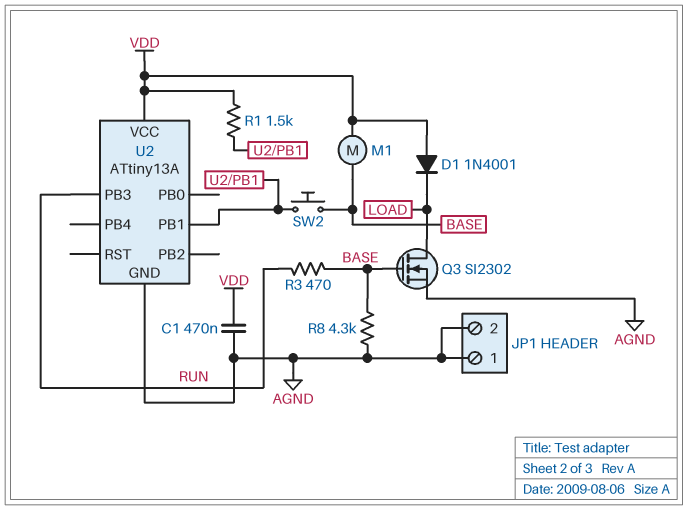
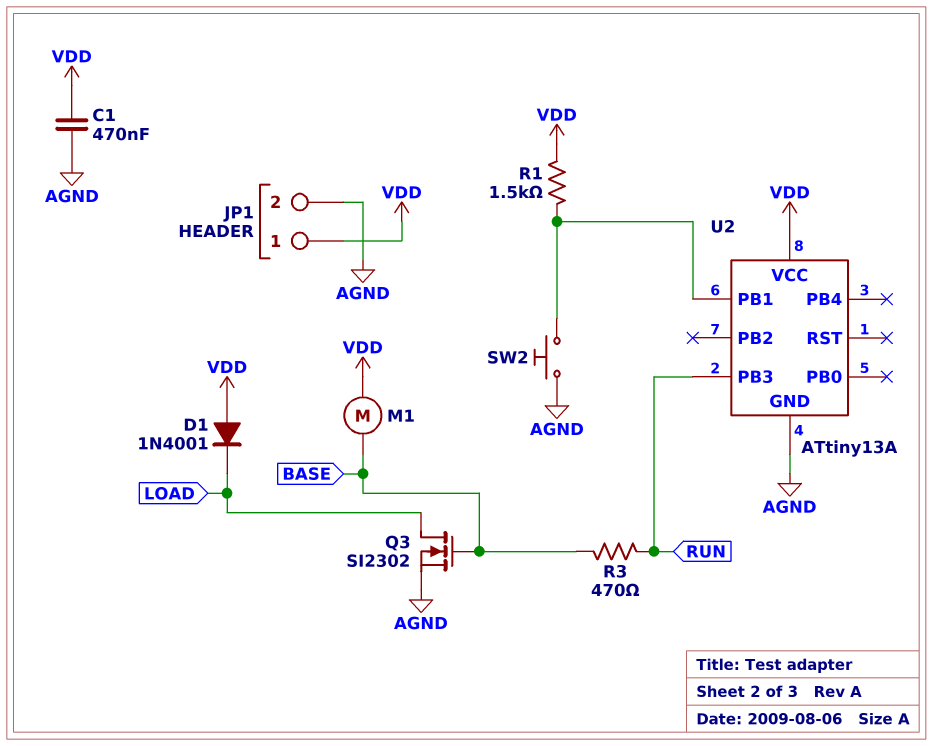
JP1 pin 1: AGND -> VDD
R8: 4.3k (AGND, BASE) -> none
SW2: button (BASE, U2/PB1) -> button (AGND, U2/PB1)

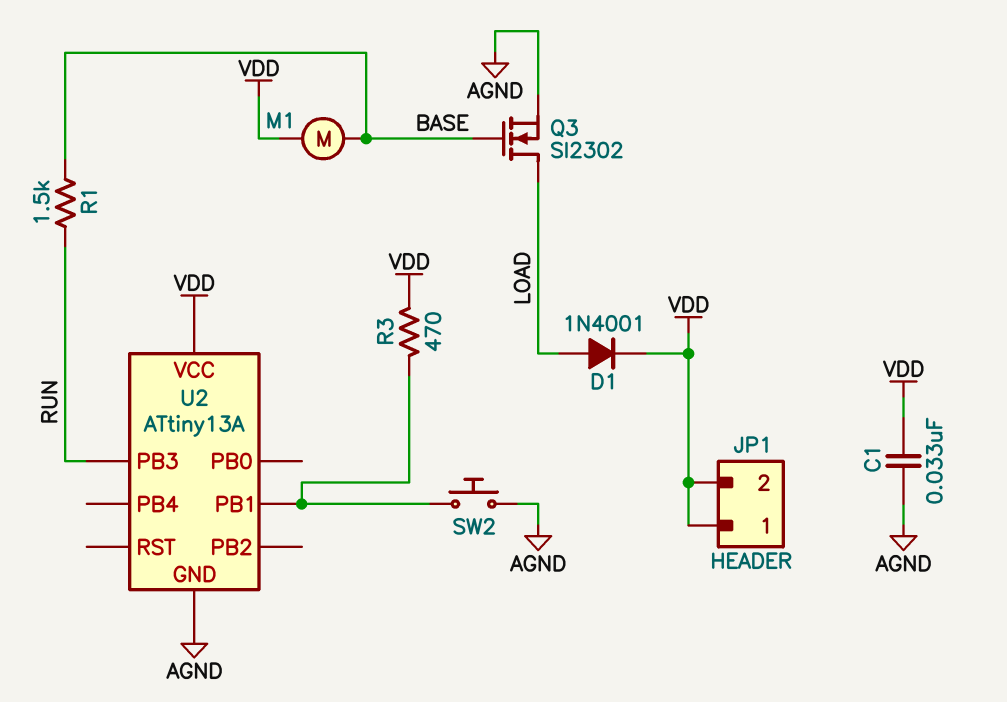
C1: 470nF (AGND, VDD) -> 33nF (AGND, VDD)
D1: diode 1N4001 (A VDD, K LOAD) -> diode 1N4001 (A LOAD, K VDD)
JP1 pin 2: AGND -> VDD
R1: 1.5k (U2/PB1, VDD) -> 1.5k (BASE, RUN)
R3: 470 (BASE, RUN) -> 470 (U2/PB1, VDD)

